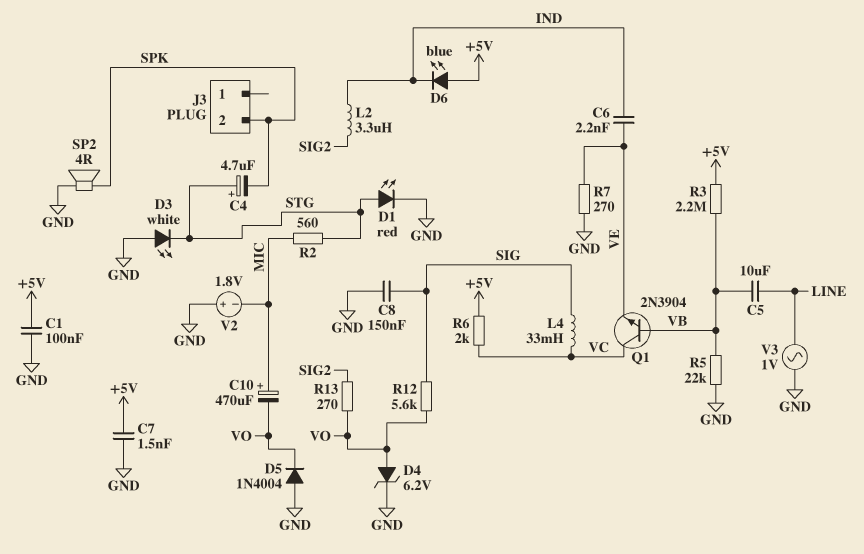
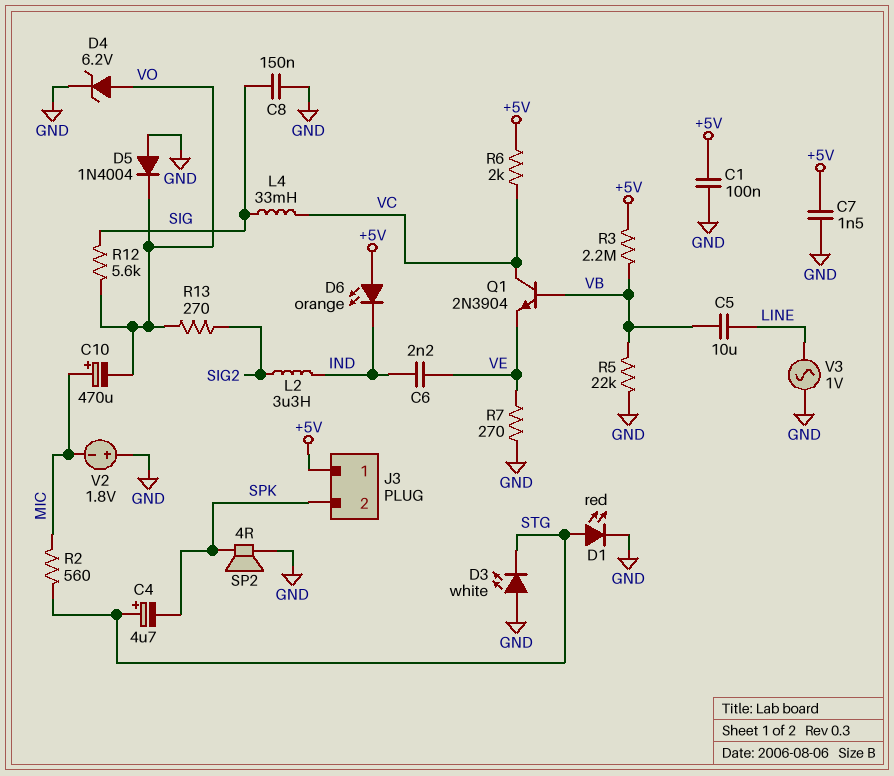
D6: LED blue (A +5V, K IND) -> LED orange (A +5V, K IND)
J3 pin 1: none -> +5V

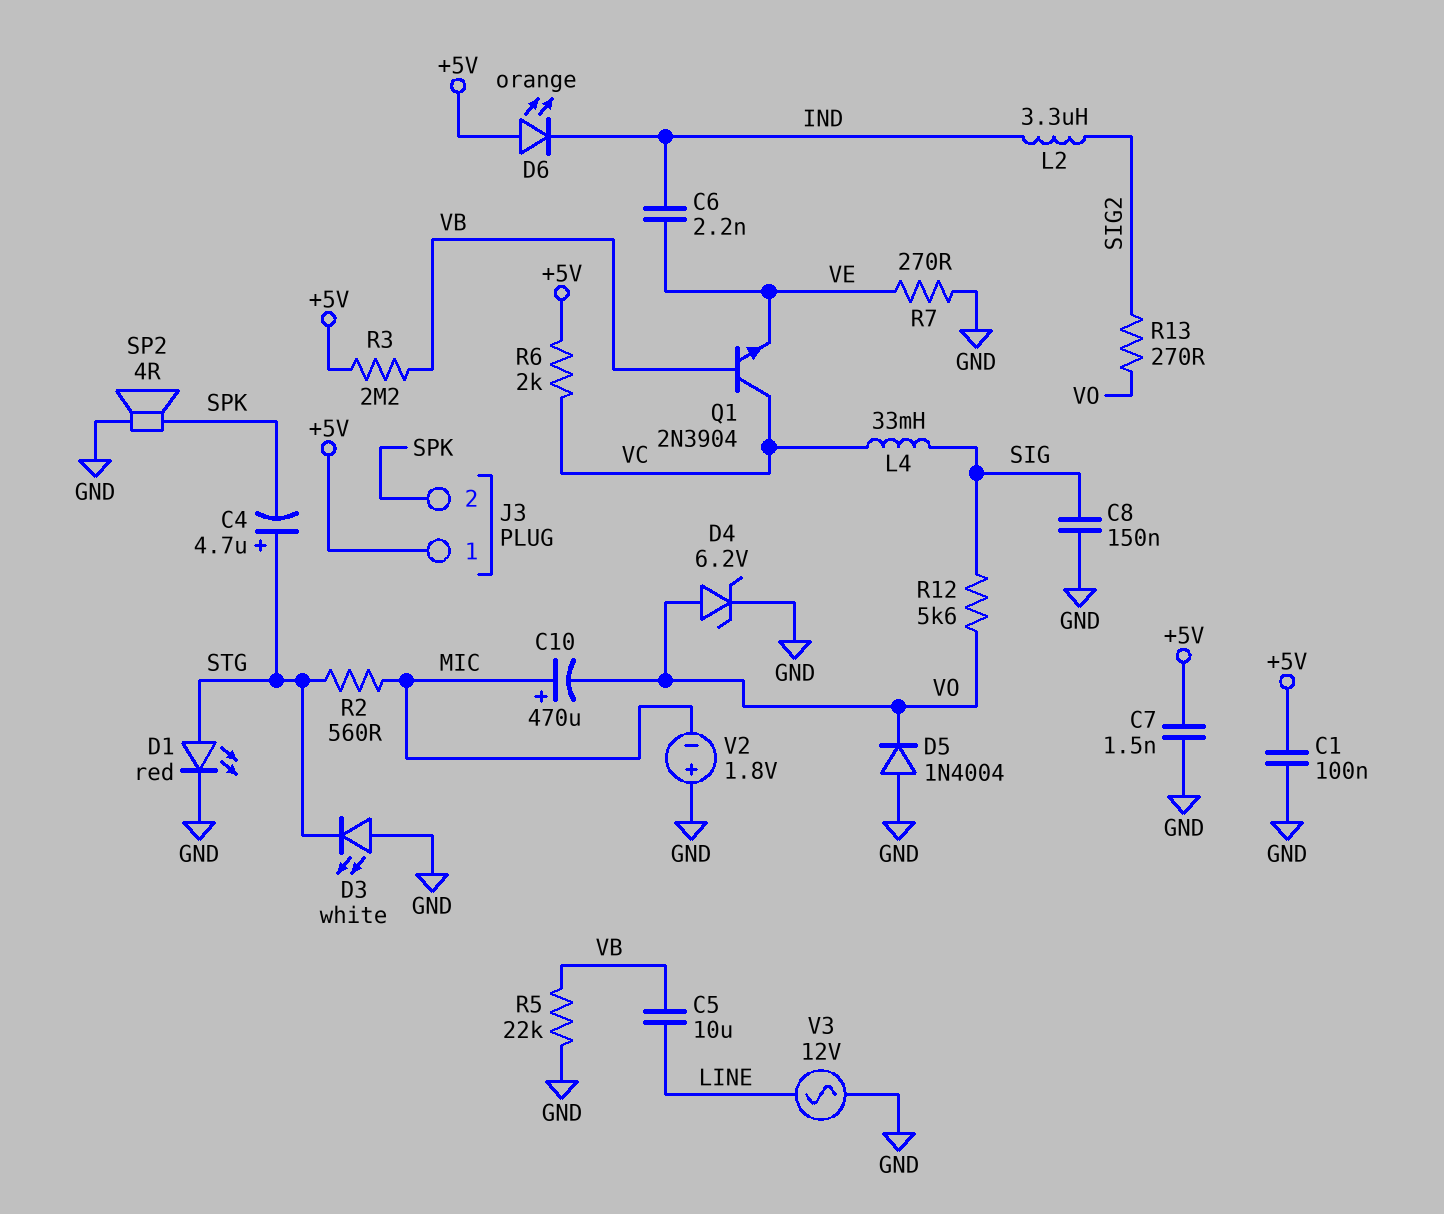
V3: AC 1V (GND, LINE) -> AC 12V (GND, LINE)

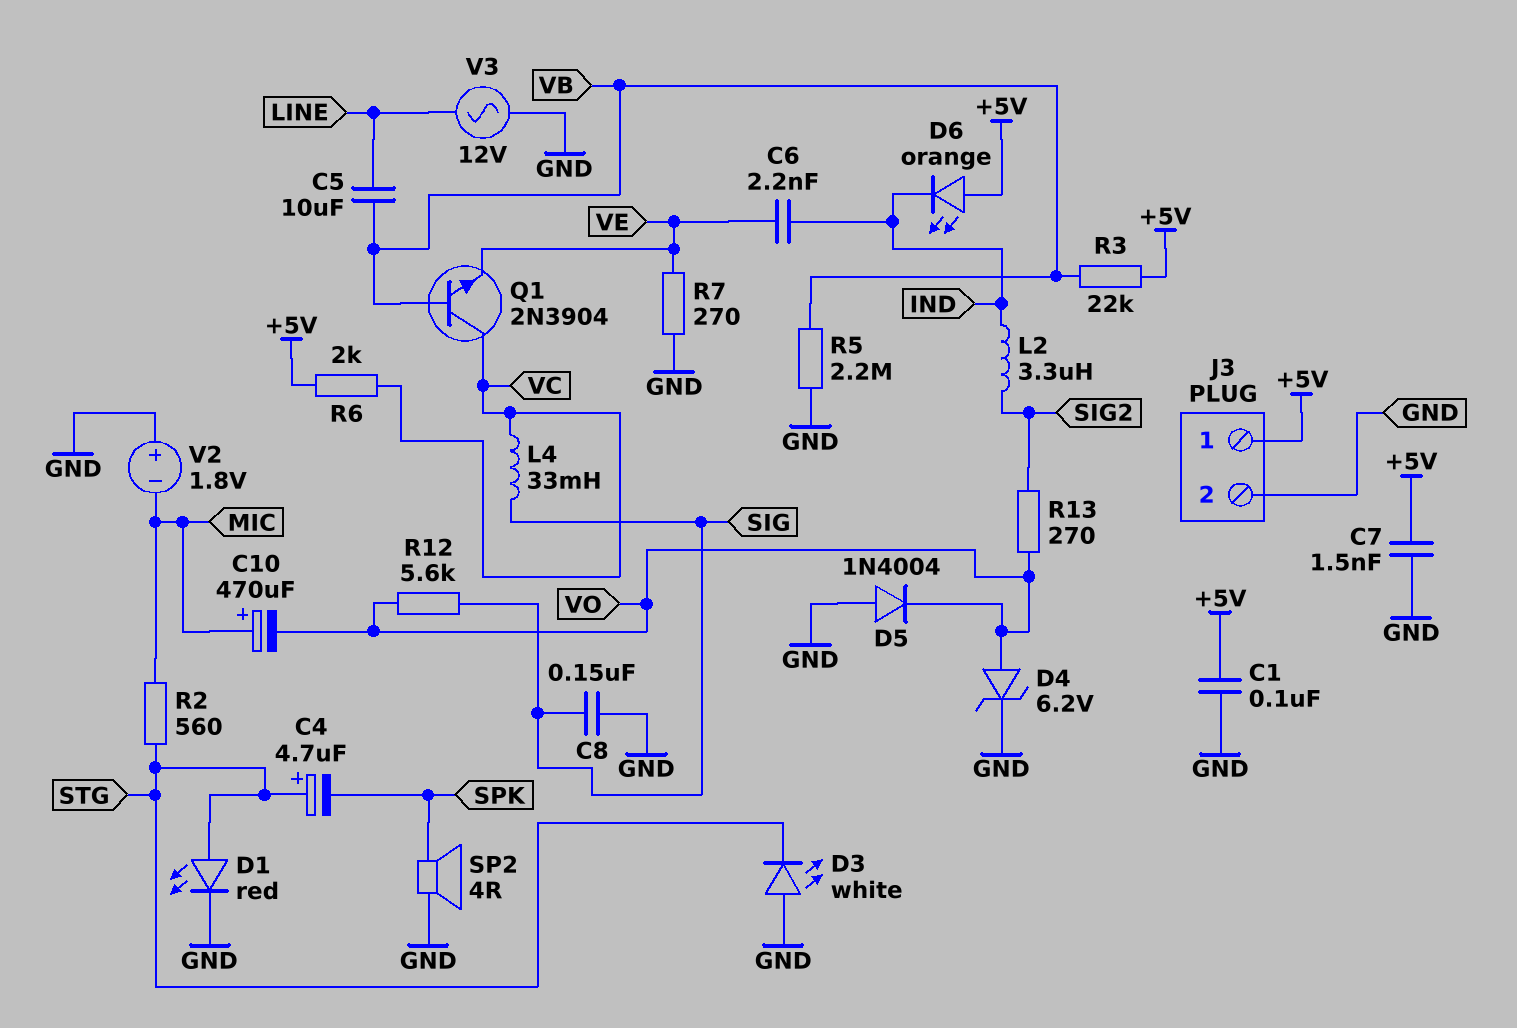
J3 pin 2: SPK -> GND
R3: 2.2M (+5V, VB) -> 22k (+5V, VB)
R5: 22k (GND, VB) -> 2.2M (GND, VB)

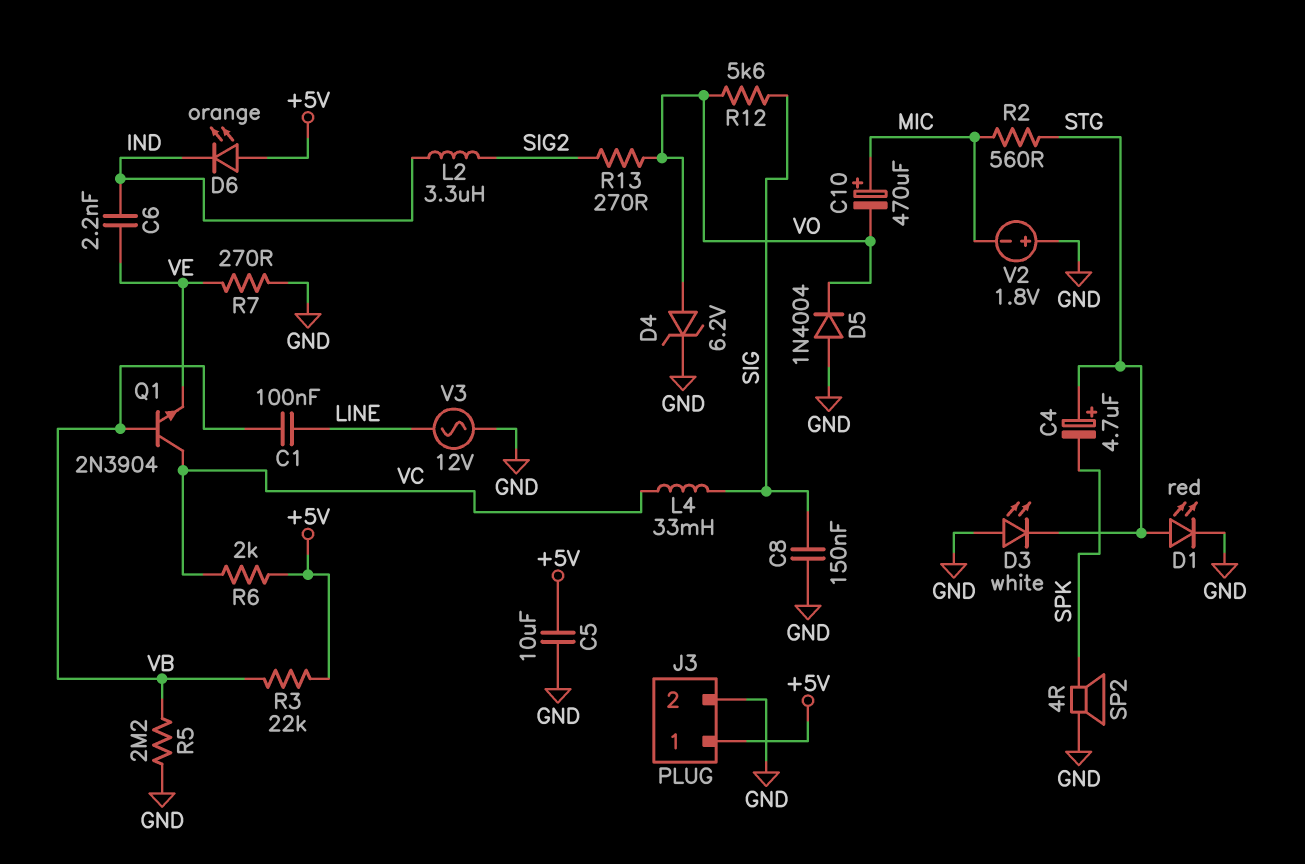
C1: 100nF (+5V, GND) -> 100nF (LINE, VB)
C5: 10uF (LINE, VB) -> 10uF (+5V, GND)
C7: 1.5nF (+5V, GND) -> none

